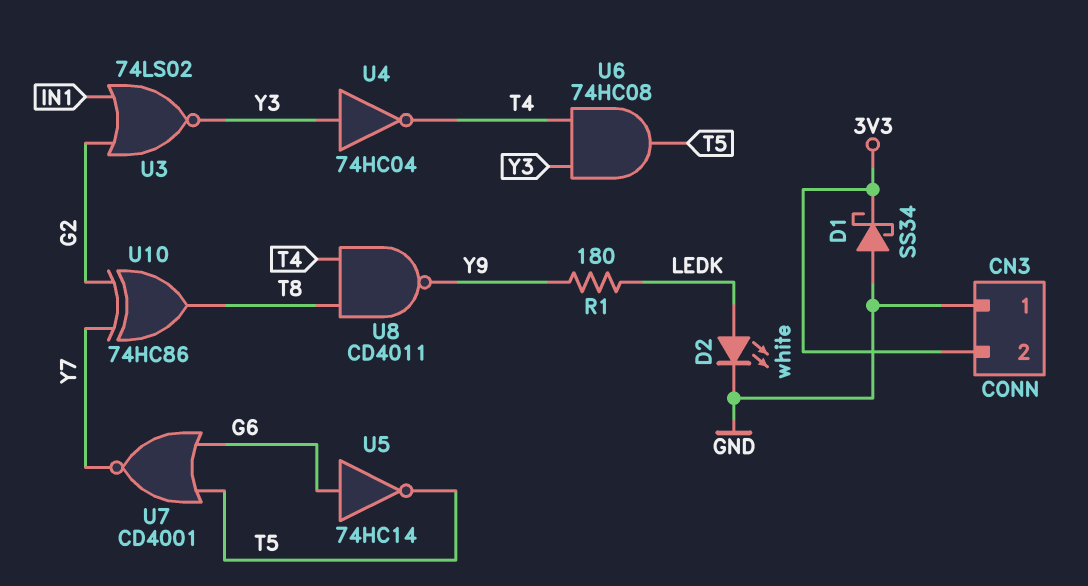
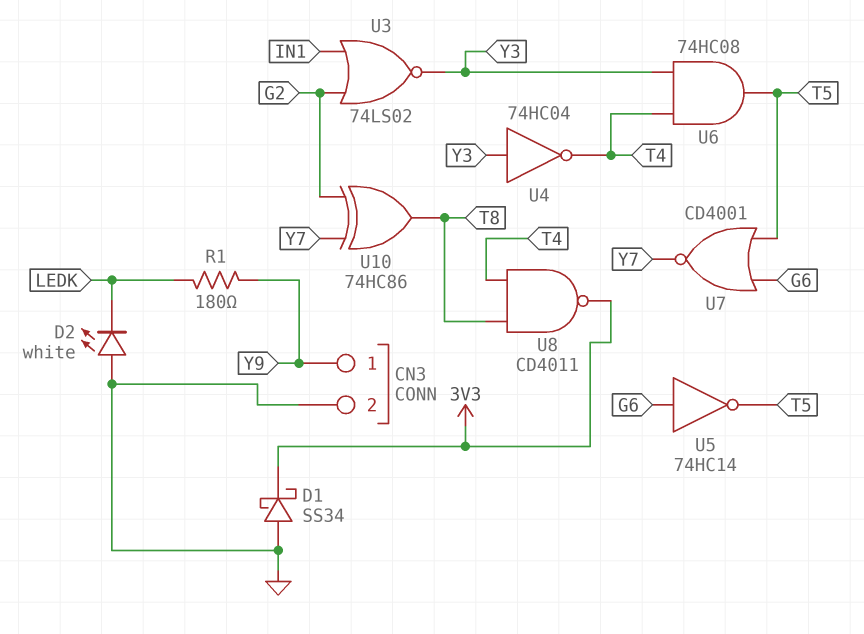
CN3 pin 1: GND -> Y9
CN3 pin 2: 3V3 -> GND
D2: LED white (A LEDK, K GND) -> LED white (A GND, K LEDK)
U8: NAND CD4011 (in T4, in T8, out Y9) -> NAND CD4011 (in T4, in T8, out 3V3)

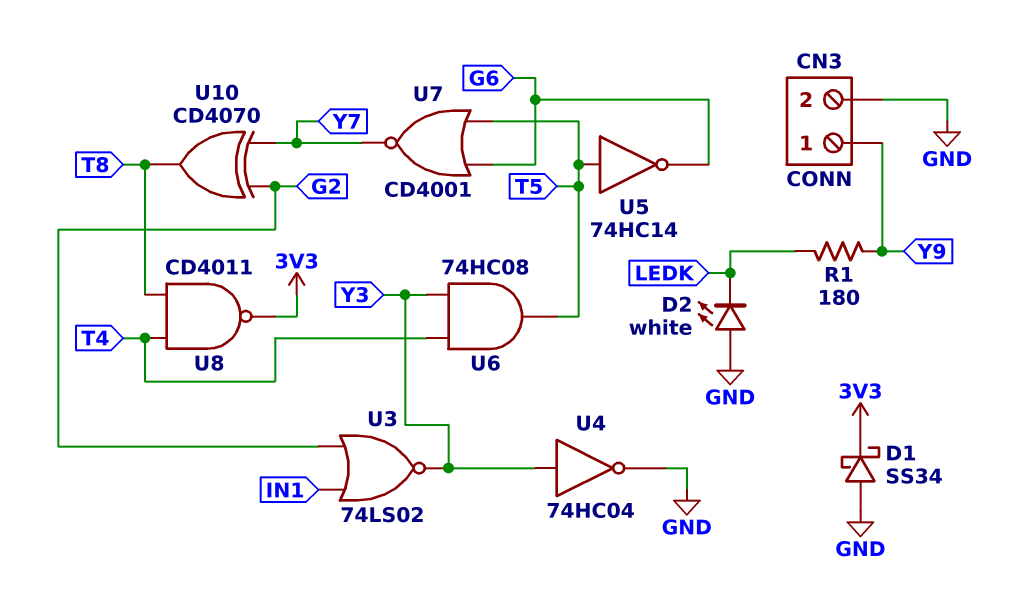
U4: NOT 74HC04 (in Y3, out T4) -> NOT 74HC04 (in Y3, out GND)
U5: NOT 74HC14 (in G6, out T5) -> NOT 74HC14 (in T5, out G6)
U10: XOR 74HC86 (in G2, in Y7, out T8) -> XOR CD4070 (in G2, in Y7, out T8)

